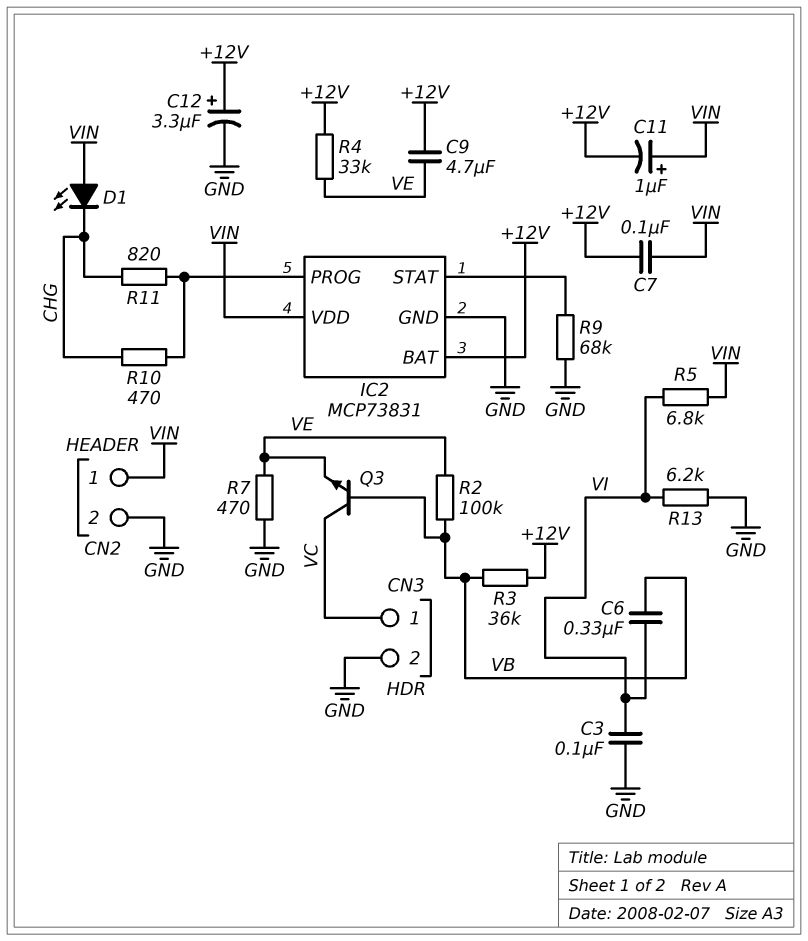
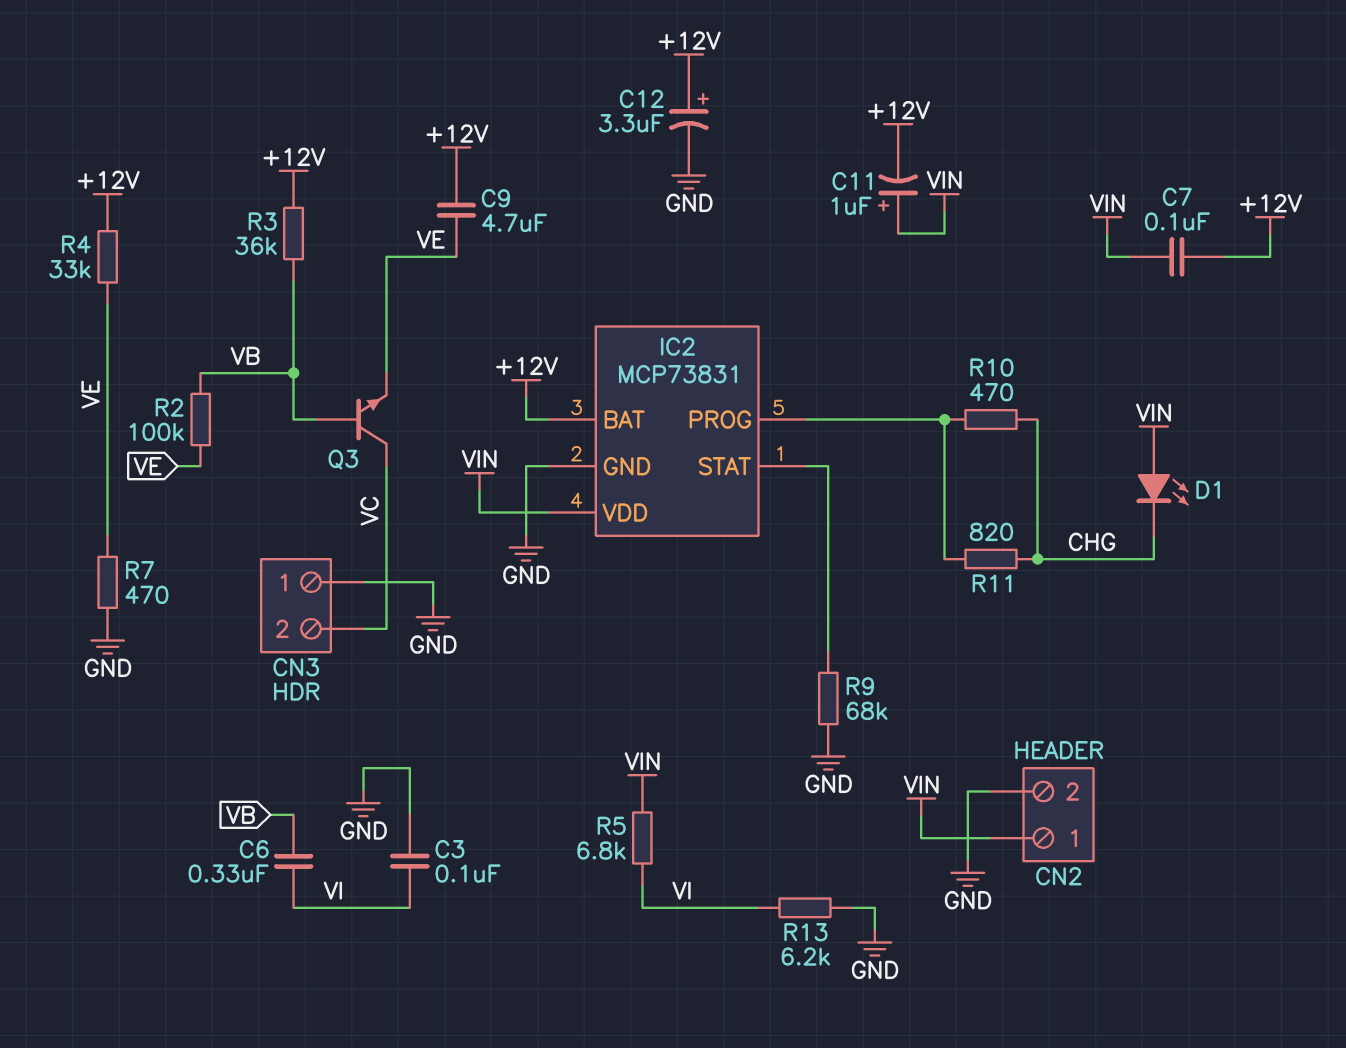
CN3 pin 1: VC -> GND
CN3 pin 2: GND -> VC

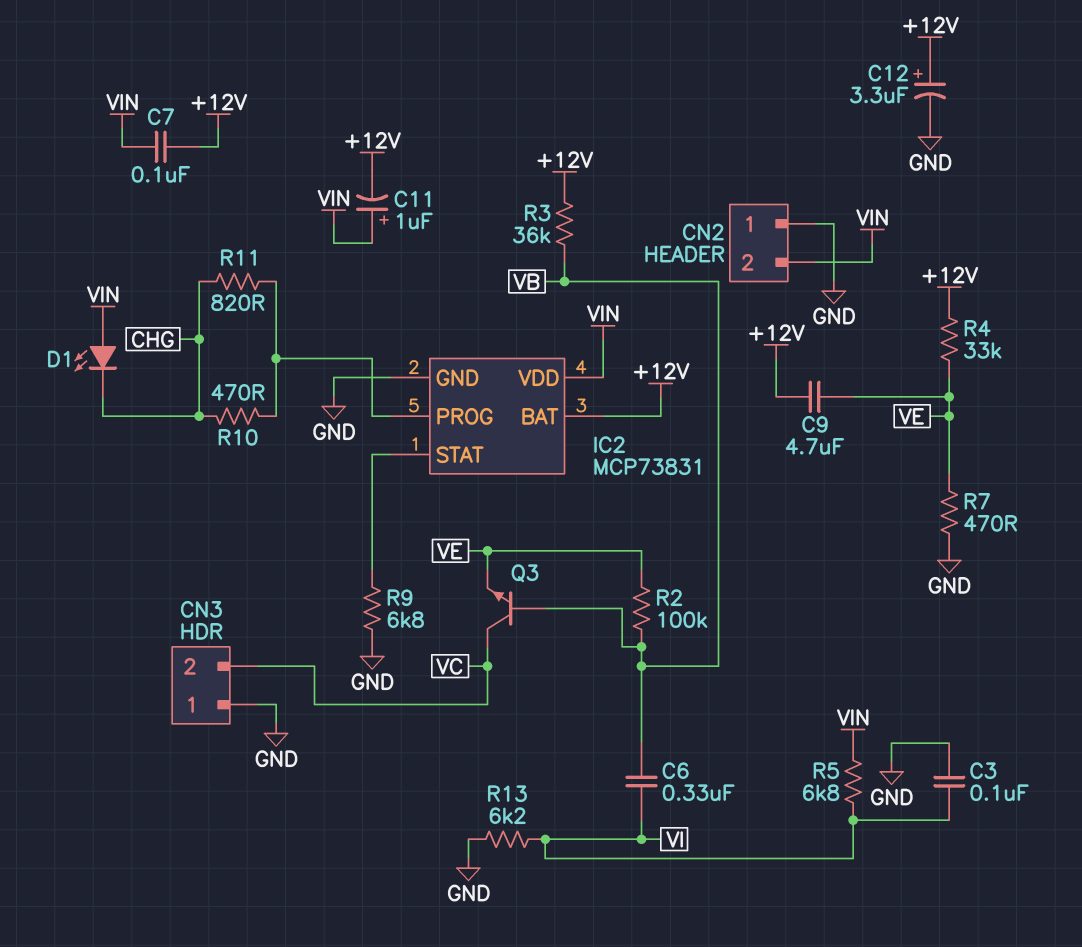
CN2 pin 1: VIN -> GND
CN2 pin 2: GND -> VIN
R9: 68k (GND, IC2/STAT) -> 6.8k (GND, IC2/STAT)

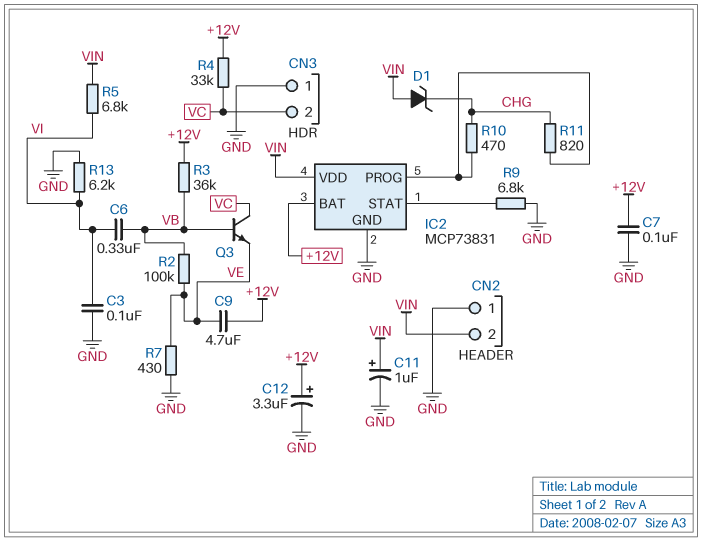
C7: 100nF (+12V, VIN) -> 100nF (+12V, GND)
C11: 1uF (plus VIN, minus +12V) -> 1uF (plus VIN, minus GND)
D1: LED (A VIN, K CHG) -> zener (A VIN, K CHG)
R4: 33k (+12V, VE) -> 33k (+12V, VC)
R7: 470 (GND, VE) -> 430 (GND, VE)

